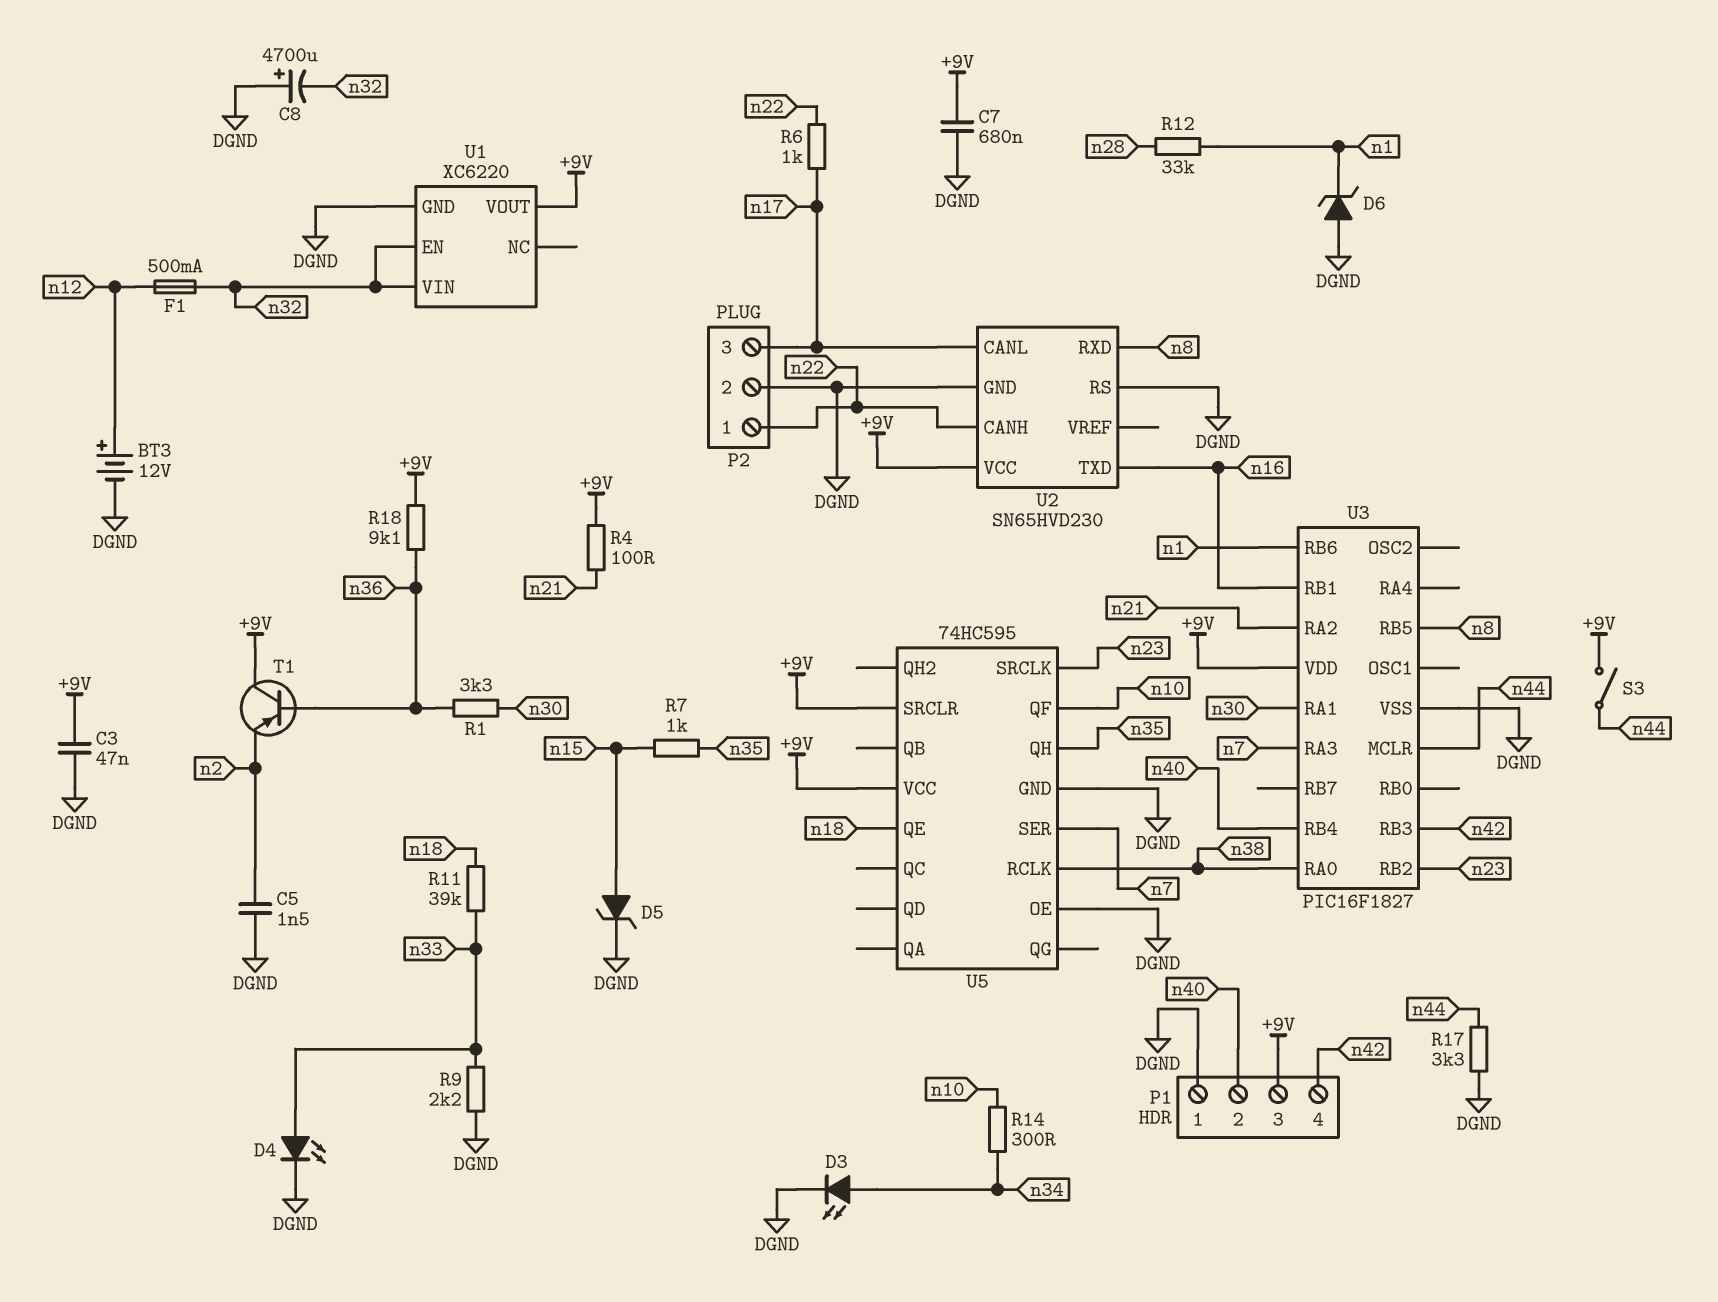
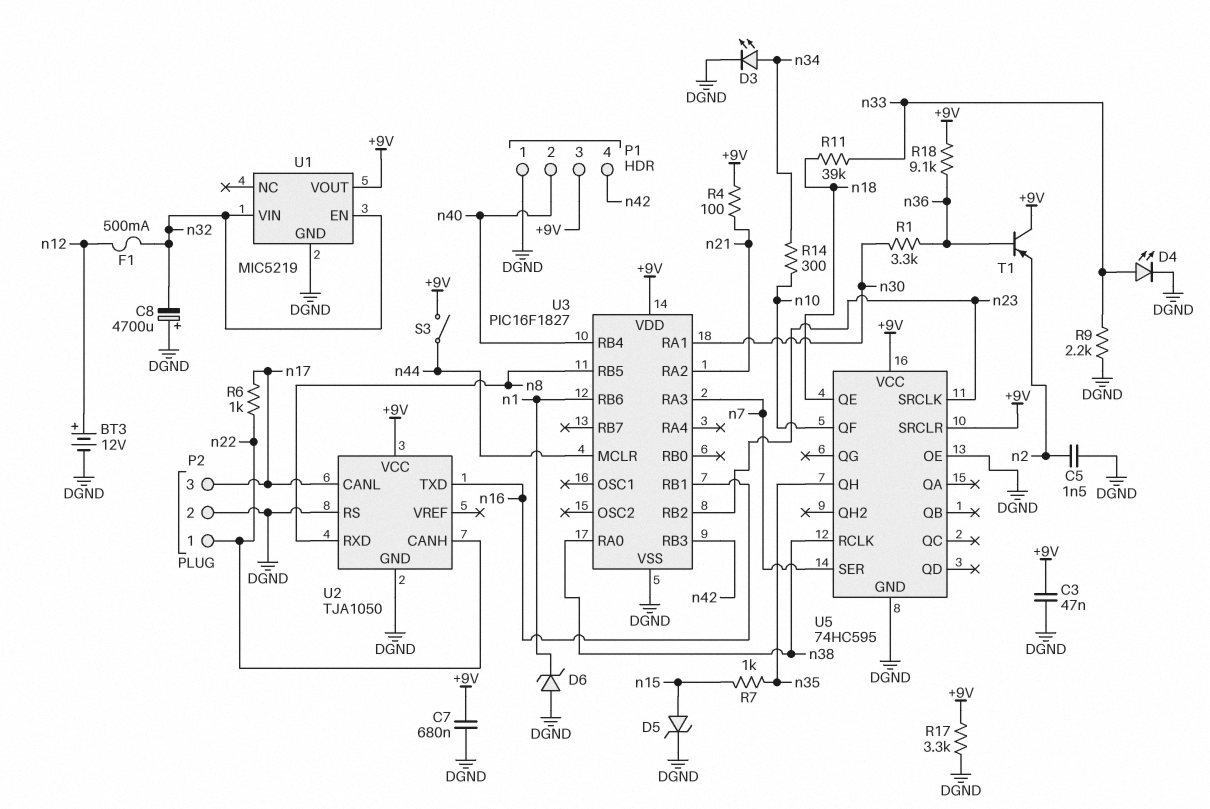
R12: 33k (n1, n28) -> none
R17: 3.3k (DGND, n44) -> 3.3k (+9V, DGND)
U1: XC6220 -> MIC5219
U2: SN65HVD230 -> TJA1050

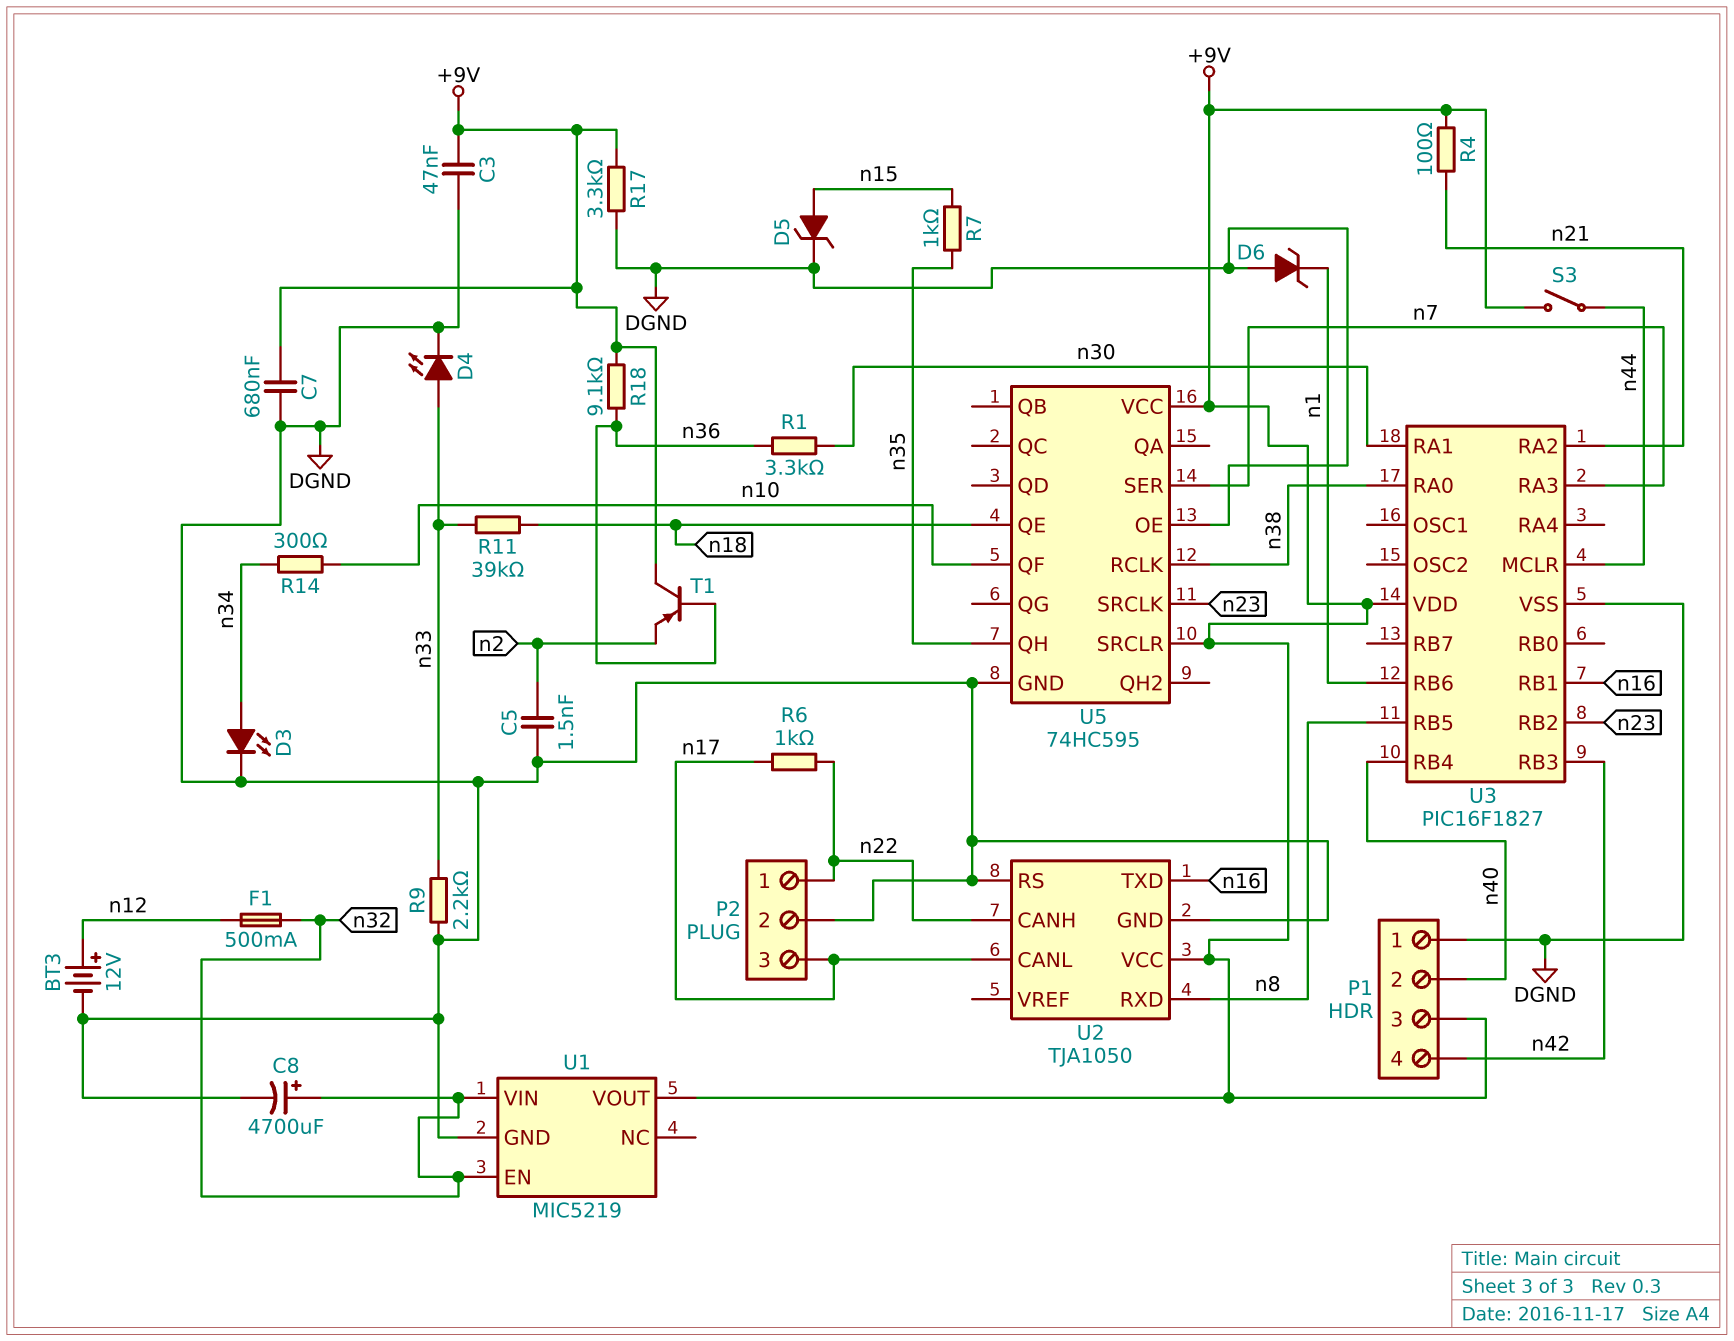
C8: 4700uF (plus DGND, minus n32) -> 4700uF (plus n32, minus DGND)

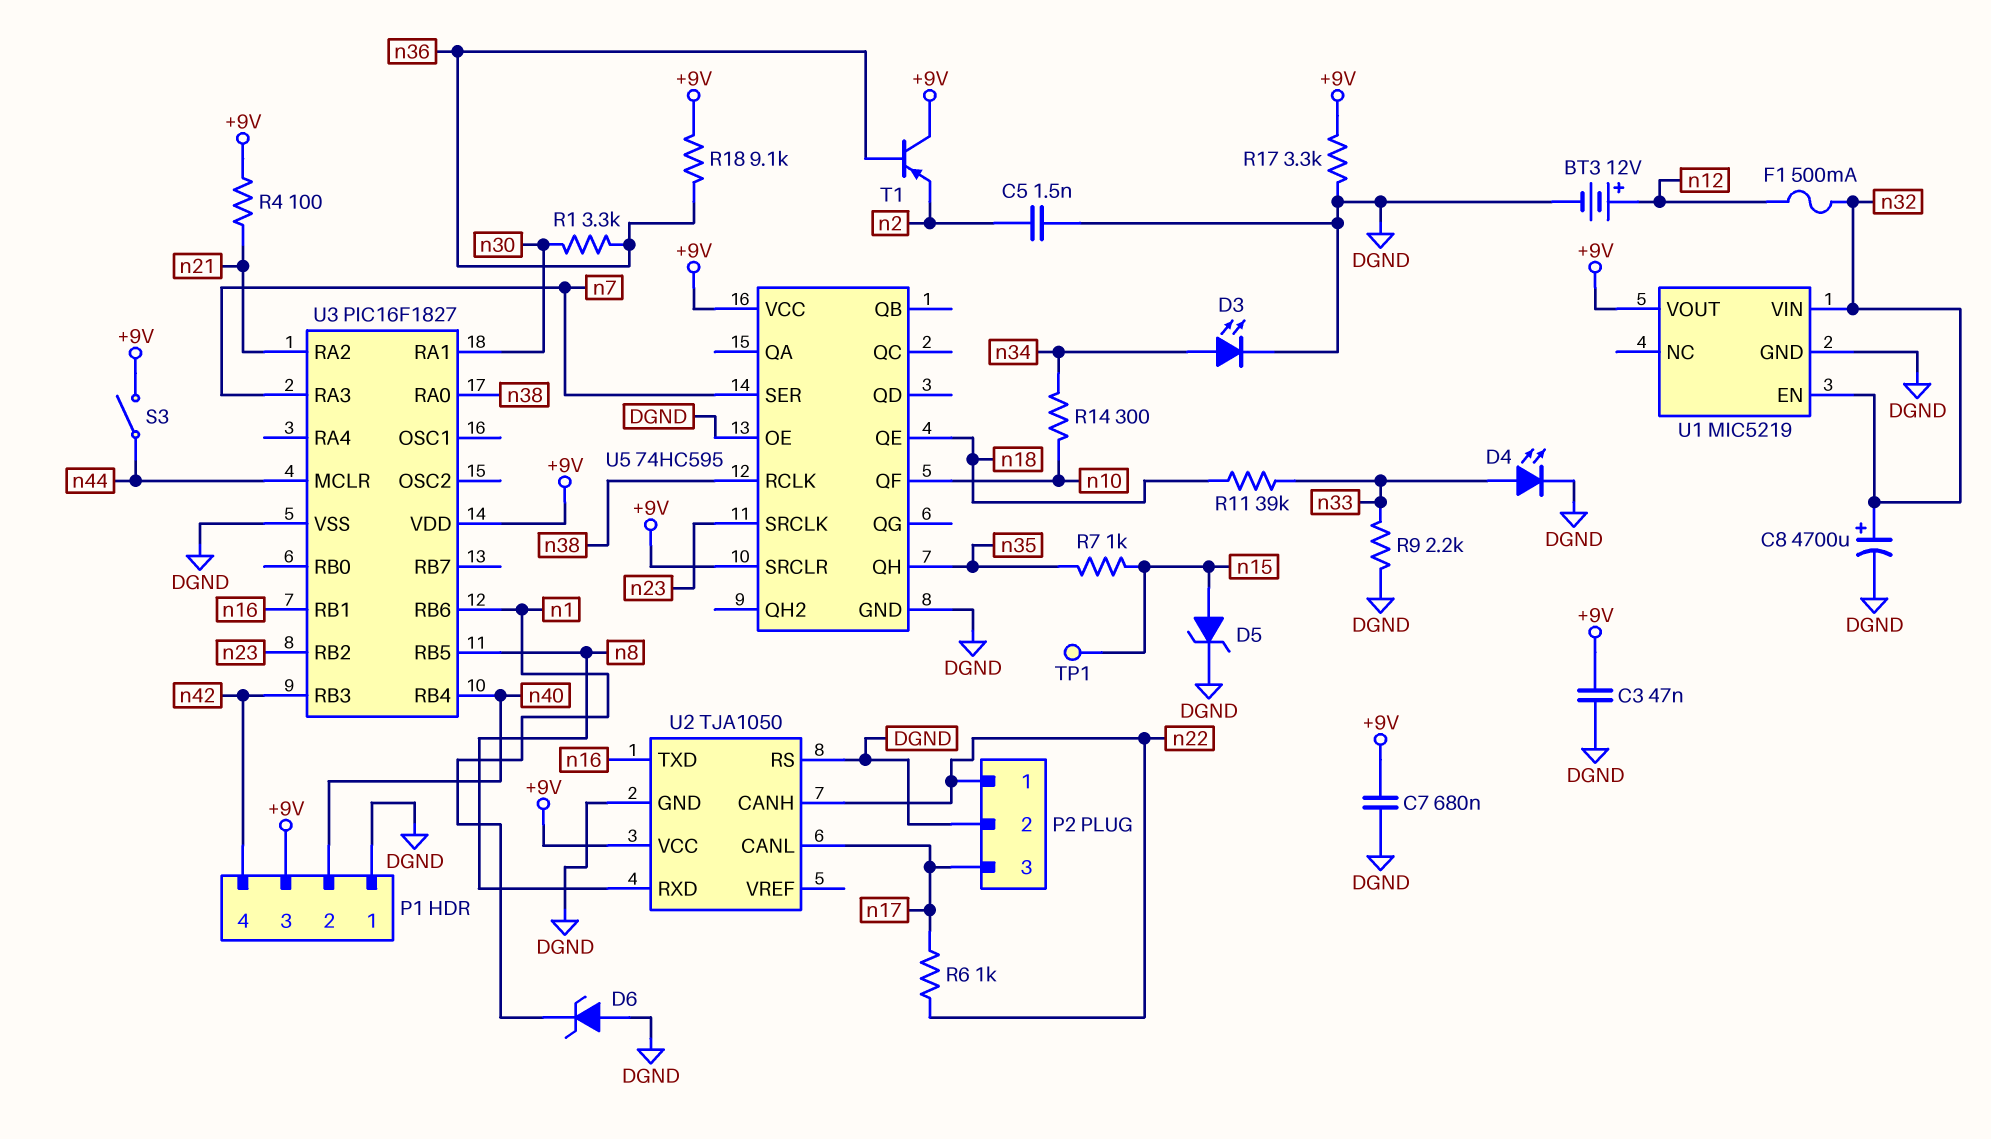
TP1: none -> test point (n15)

